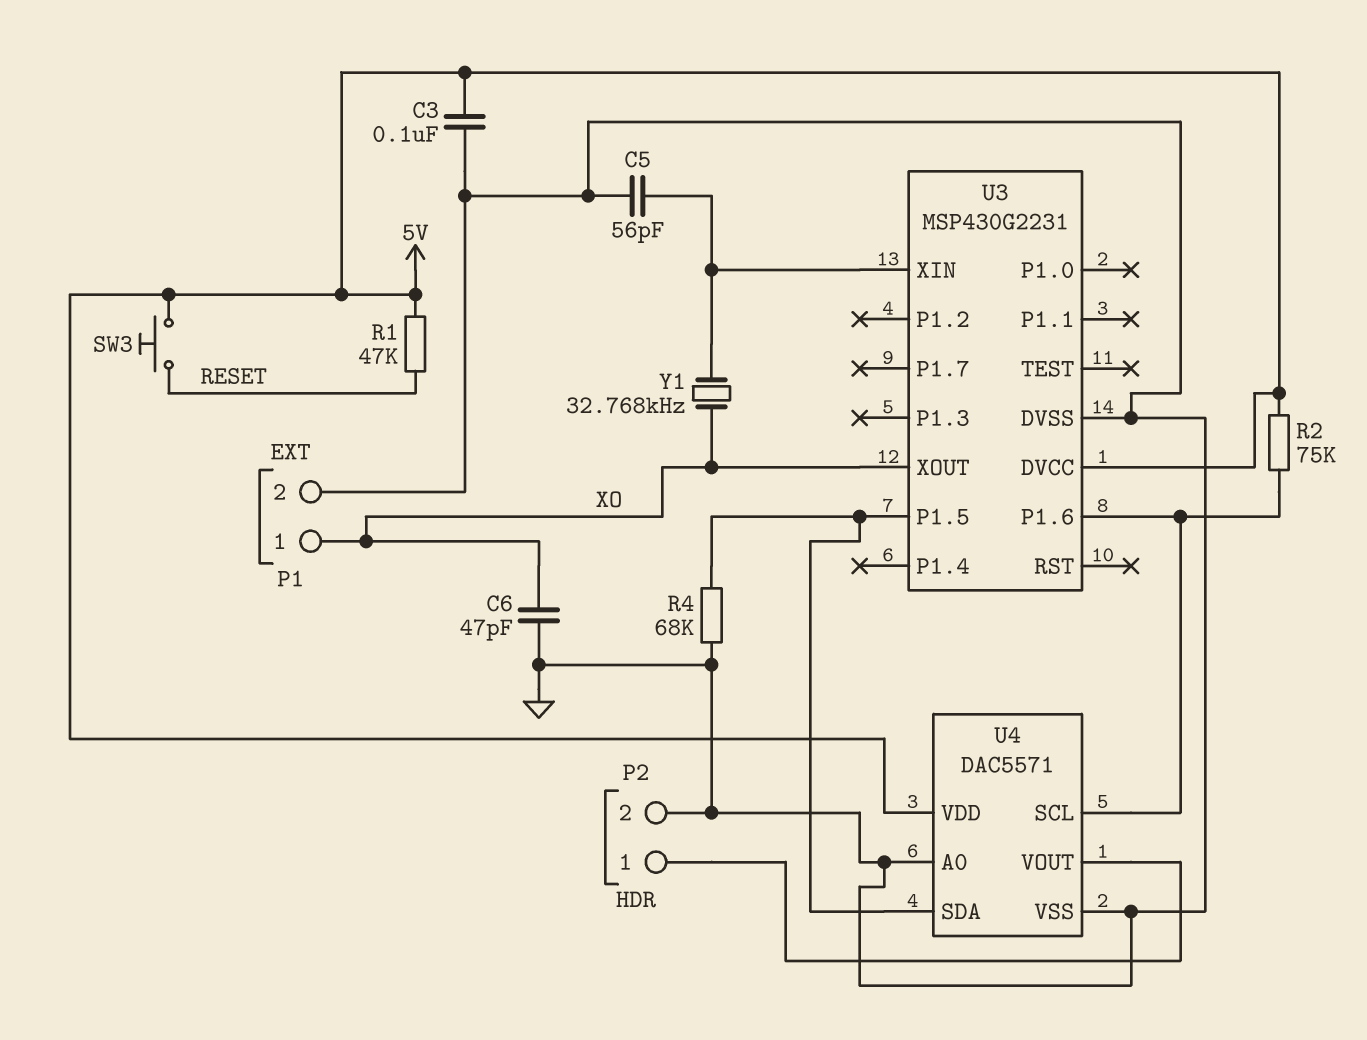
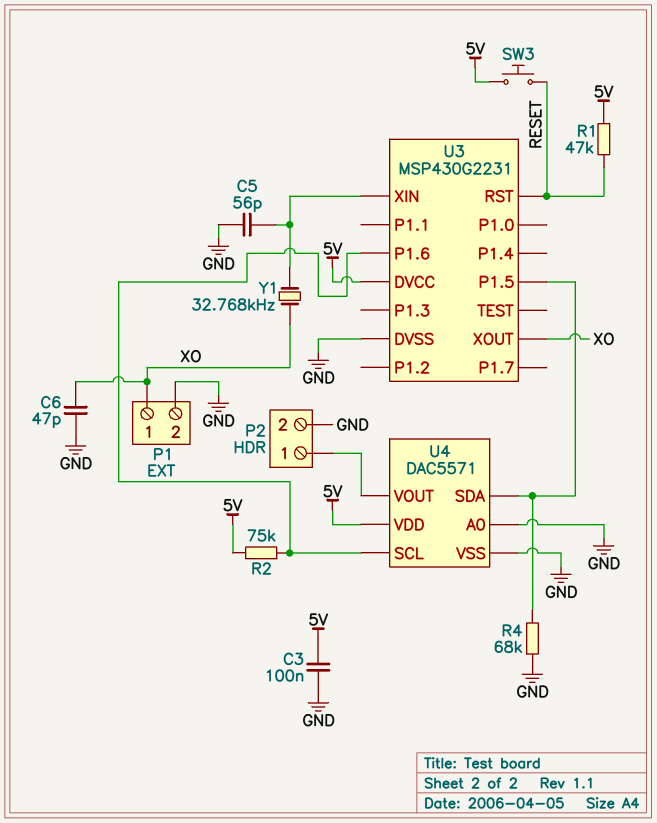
U3 pin RST: none -> RESET

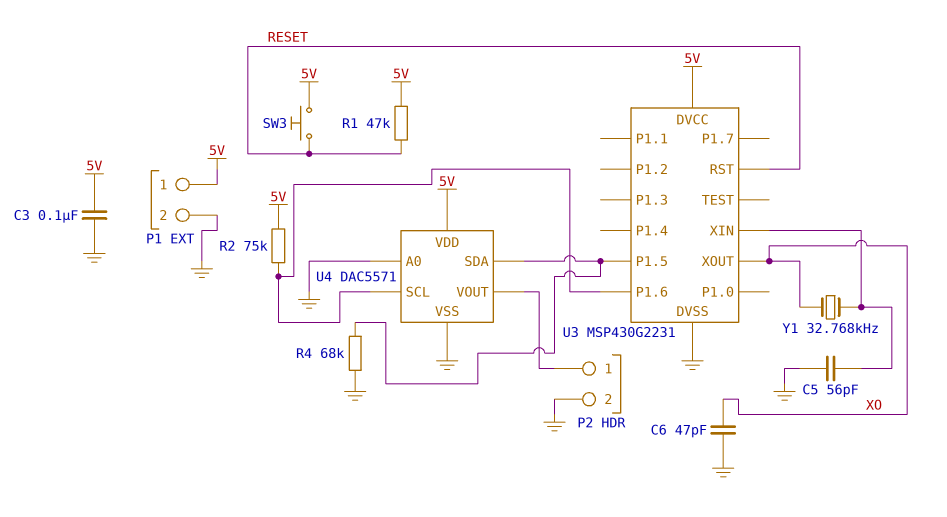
P1 pin 1: XO -> 5V

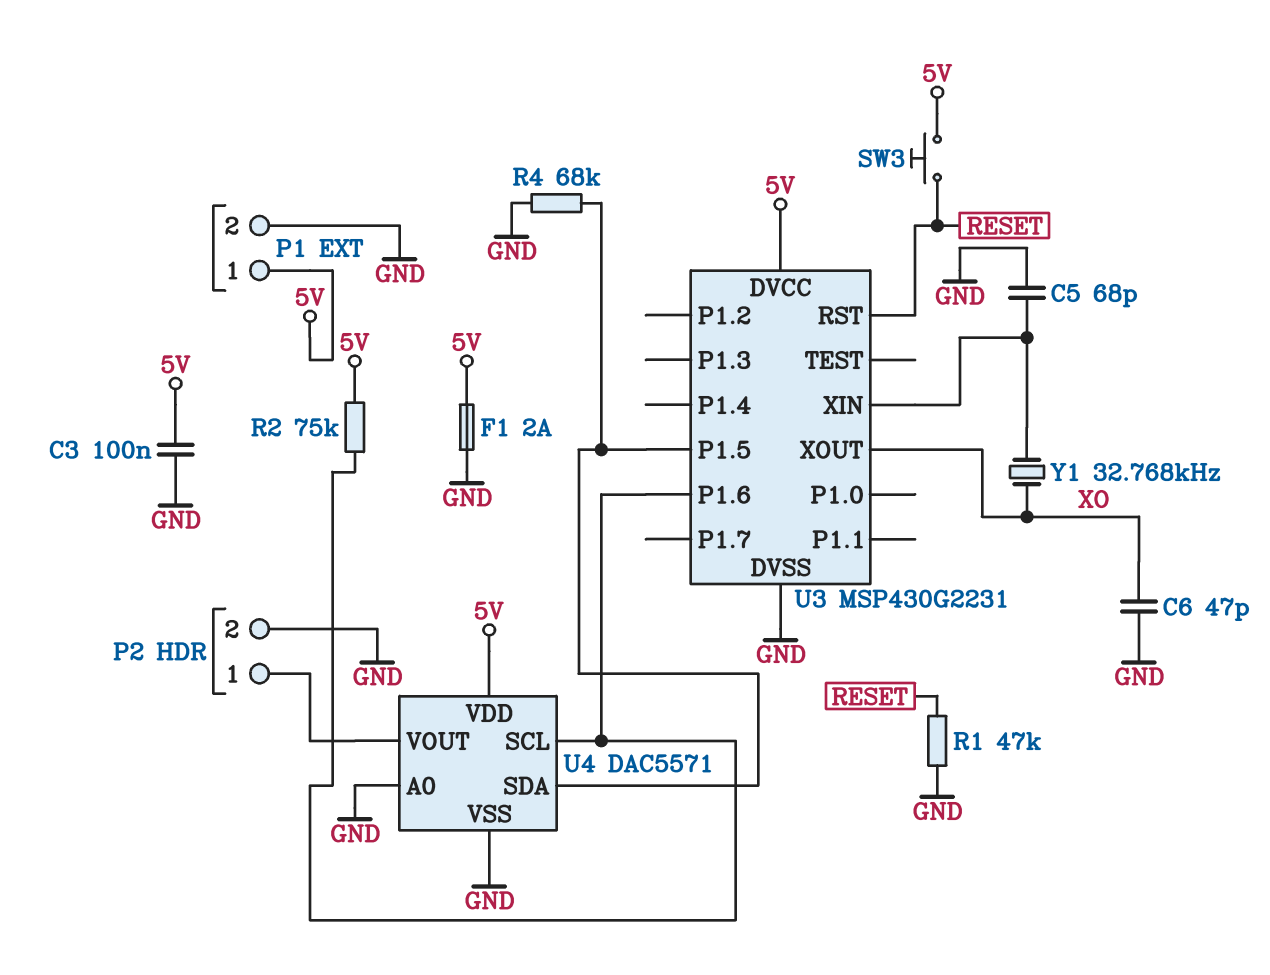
C5: 56pF (GND, U3/XIN) -> 68pF (GND, U3/XIN)
F1: none -> 2A (5V, GND)
R1: 47k (5V, RESET) -> 47k (GND, RESET)

